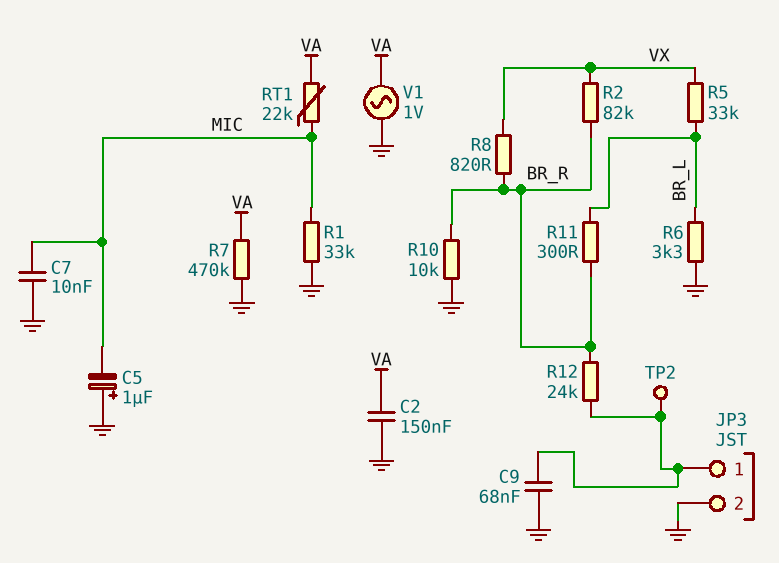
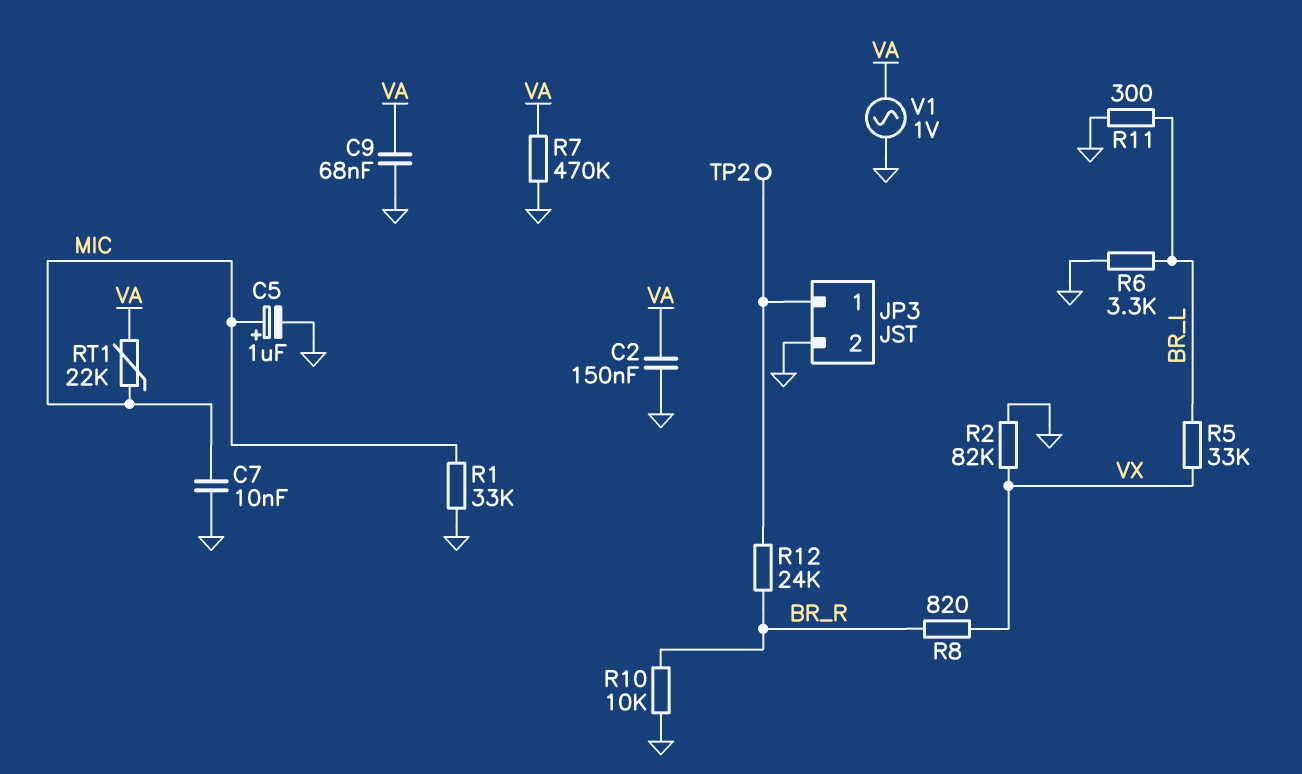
C5: 1uF (plus GND, minus MIC) -> 1uF (plus MIC, minus GND)
C9: 68nF (GND, JP3/1) -> 68nF (GND, VA)
R2: 82k (BR_R, VX) -> 82k (GND, VX)
R11: 300 (BR_L, BR_R) -> 300 (BR_L, GND)

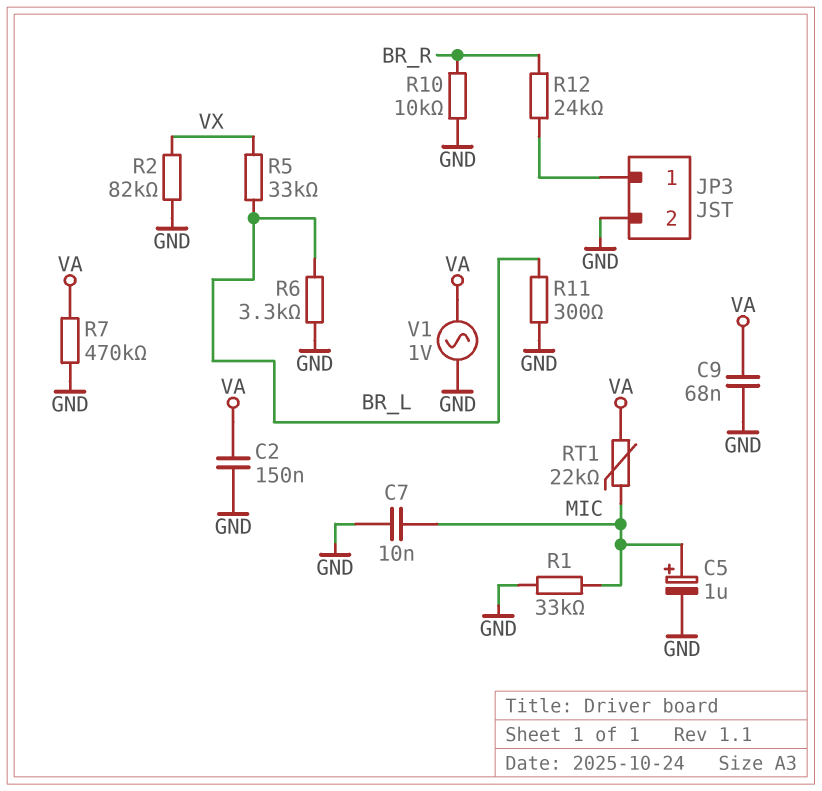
R8: 820 (BR_R, VX) -> none
TP2: test point (JP3/1) -> none

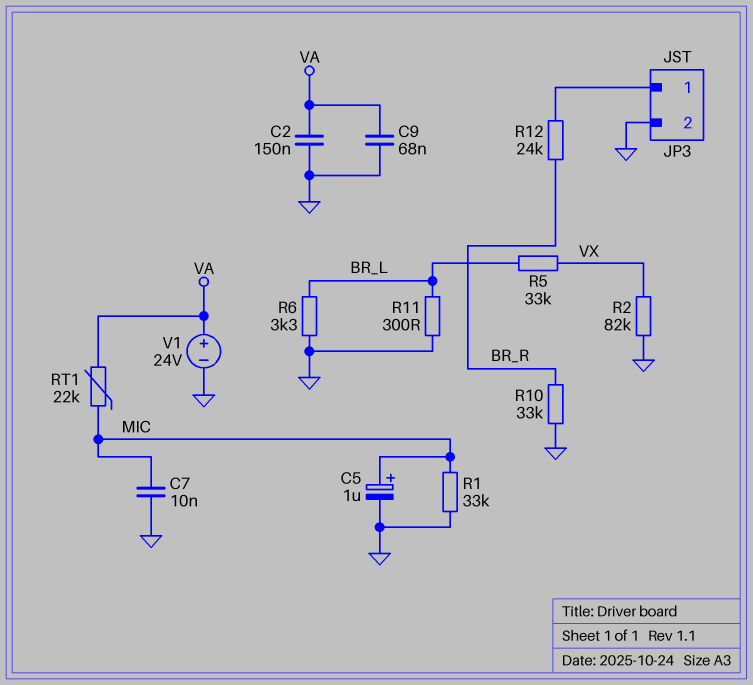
R7: 470k (GND, VA) -> none
R10: 10k (BR_R, GND) -> 33k (BR_R, GND)
V1: AC 1V (GND, VA) -> 24V (plus VA, minus GND)

